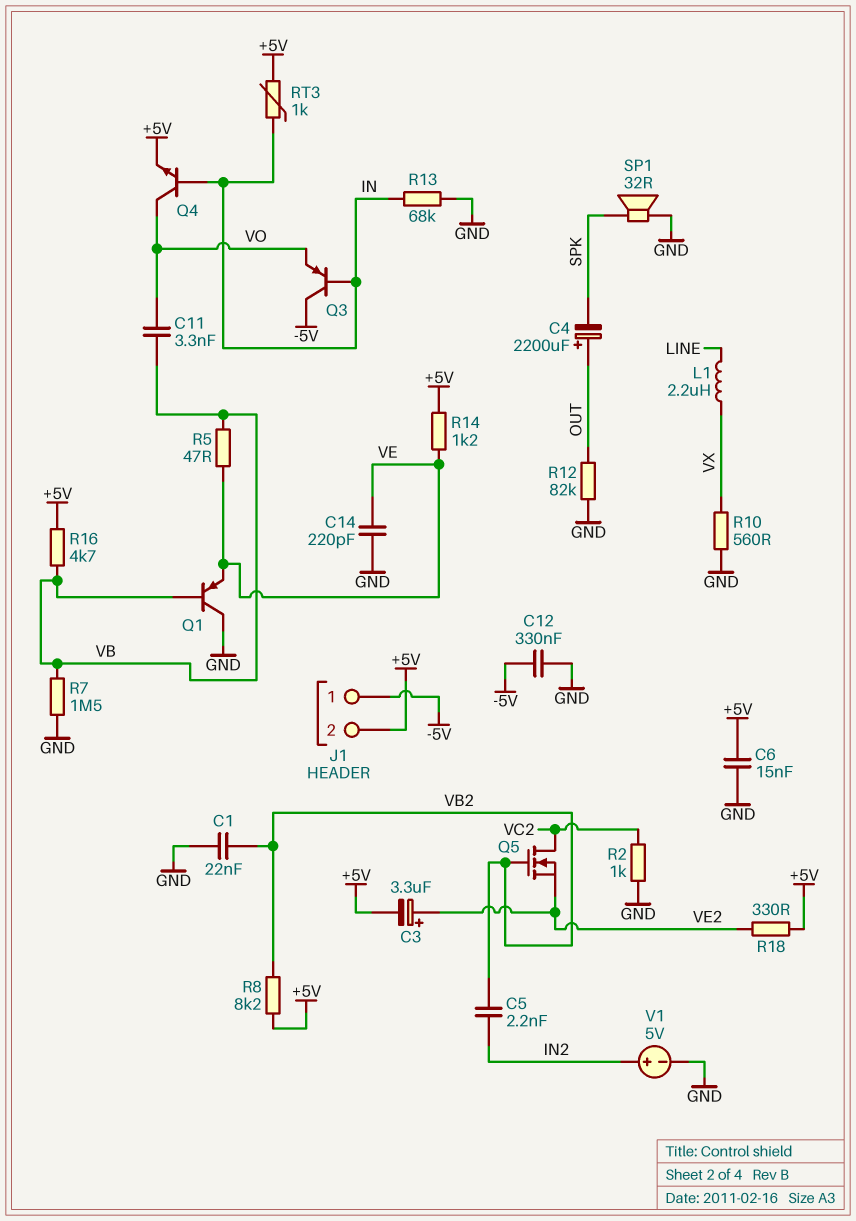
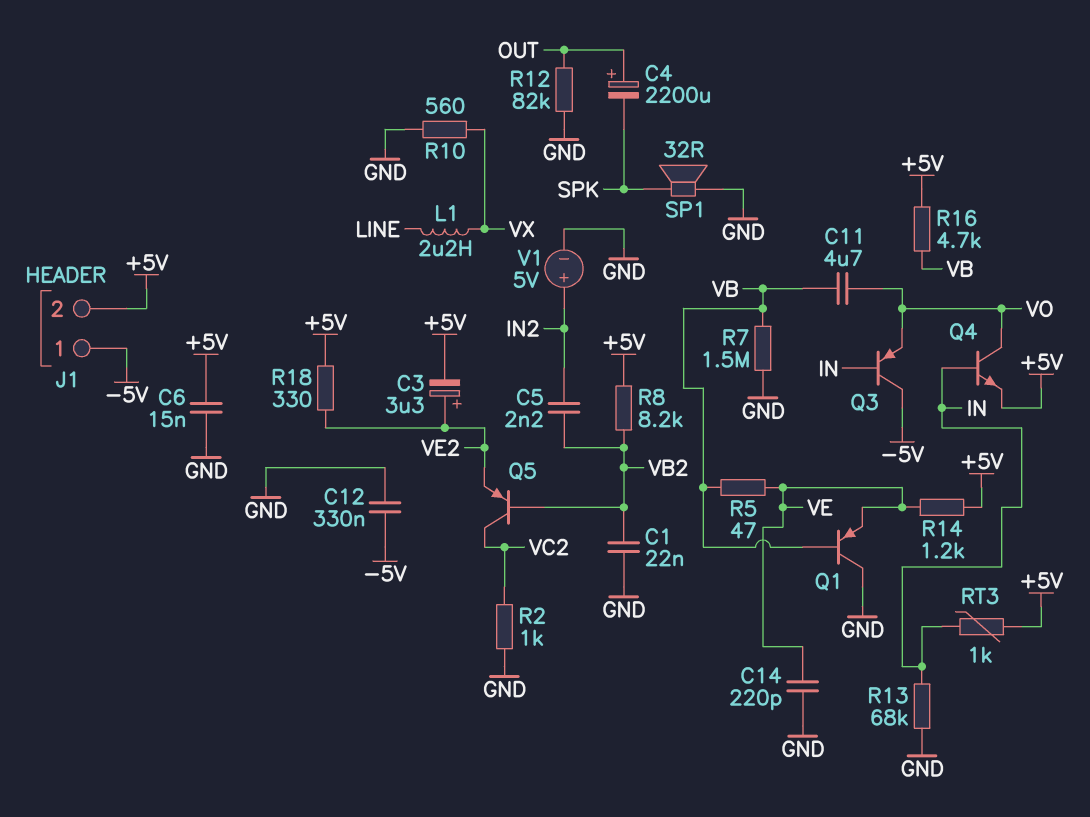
C11: 3.3nF (VB, VO) -> 4.7uF (VB, VO)
Q5: NMOS (G VB2, D VC2, S VE2) -> PNP (B VB2, C VC2, E VE2)

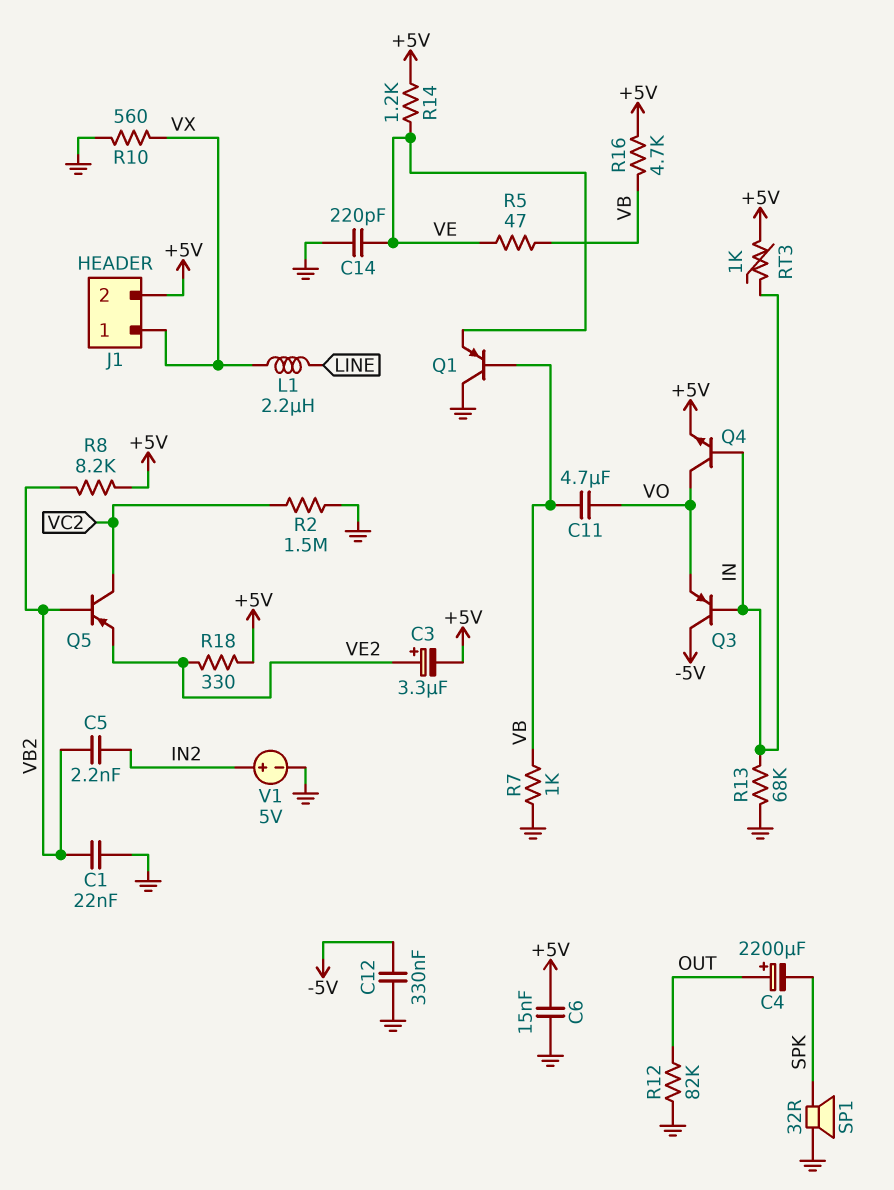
J1 pin 1: -5V -> VX
R2: 1k (GND, VC2) -> 1.5M (GND, VC2)
R7: 1.5M (GND, VB) -> 1k (GND, VB)

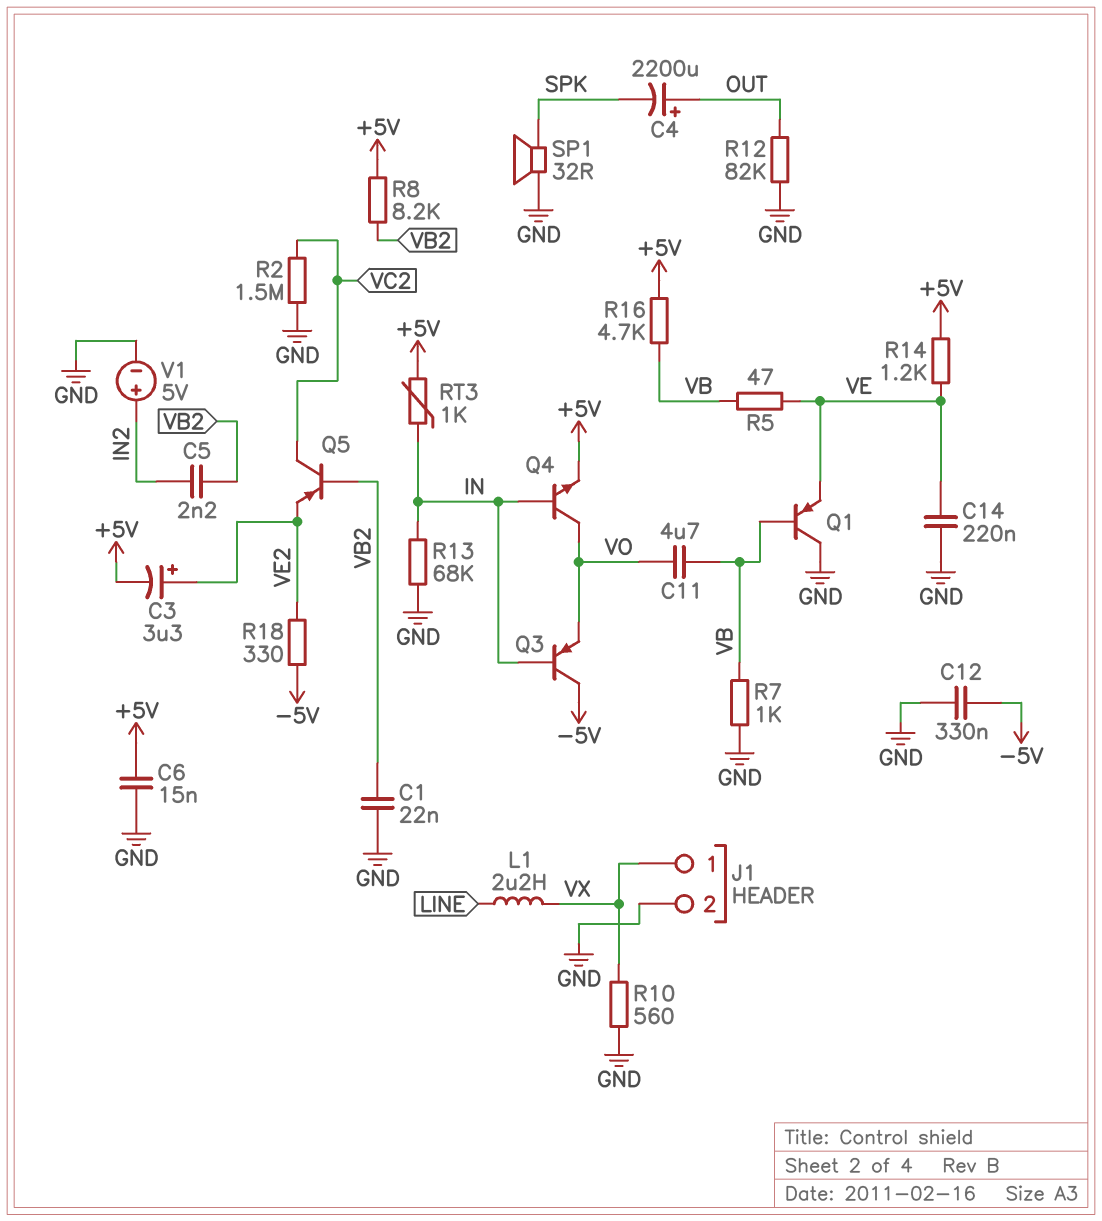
C14: 220pF (GND, VE) -> 220nF (GND, VE)
J1 pin 2: +5V -> GND
R18: 330 (+5V, VE2) -> 330 (-5V, VE2)

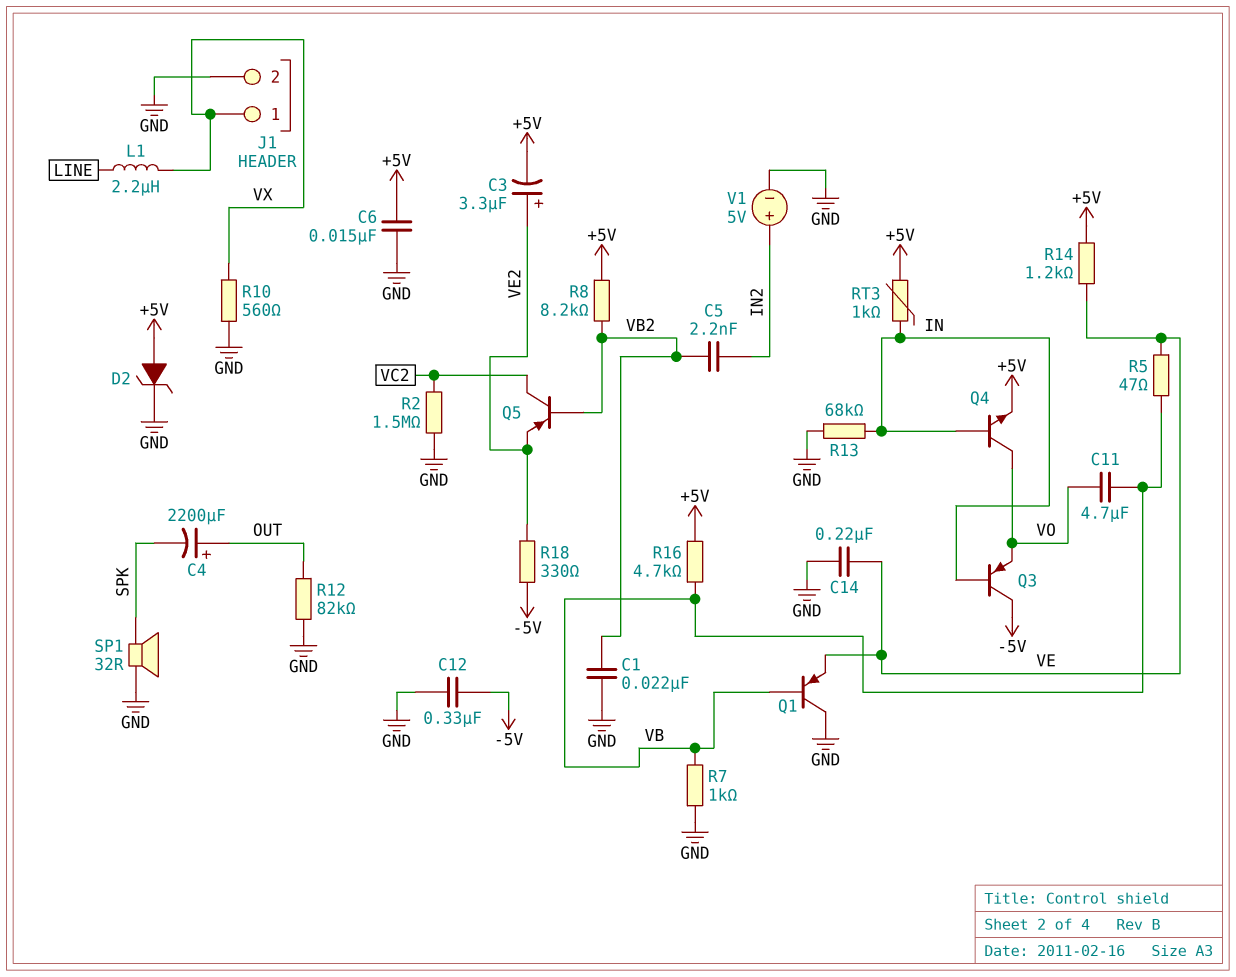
D2: none -> zener (A +5V, K GND)

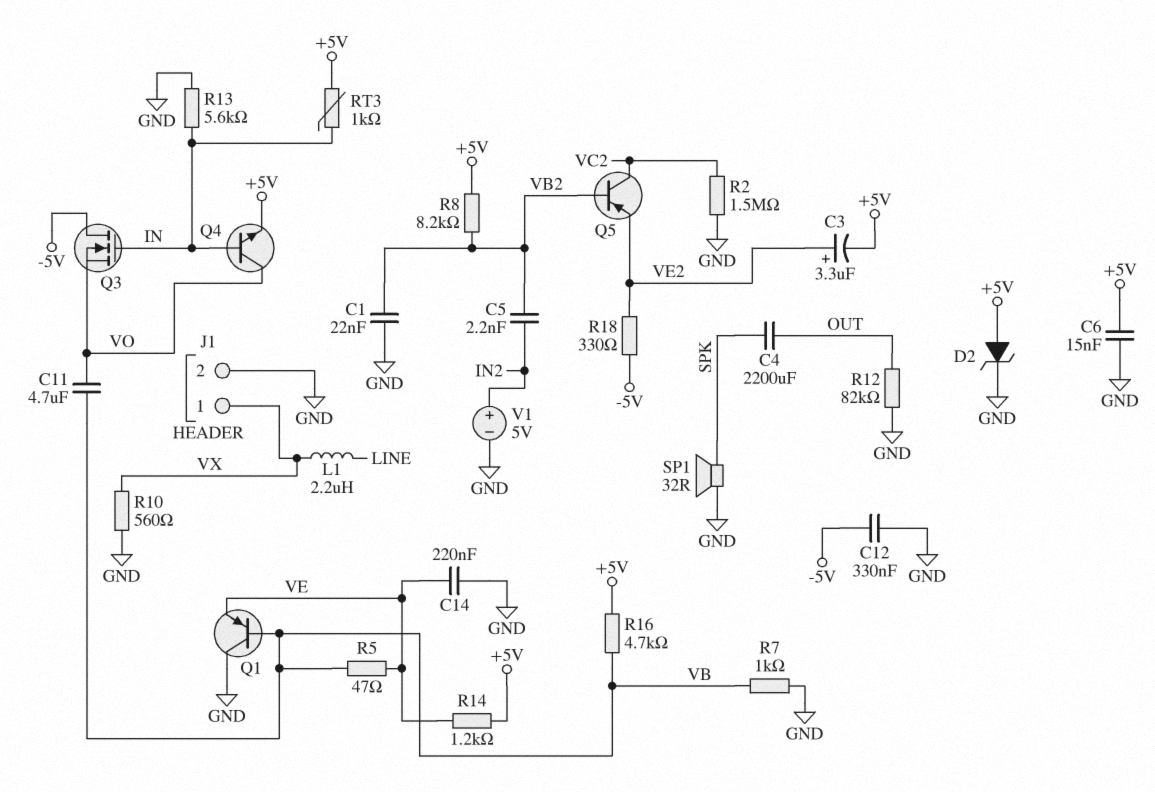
C4: 2200uF (plus OUT, minus SPK) -> 2200uF (OUT, SPK)
Q3: PNP (B IN, C -5V, E VO) -> NMOS (G IN, D -5V, S VO)
R13: 68k (GND, IN) -> 5.6k (GND, IN)

